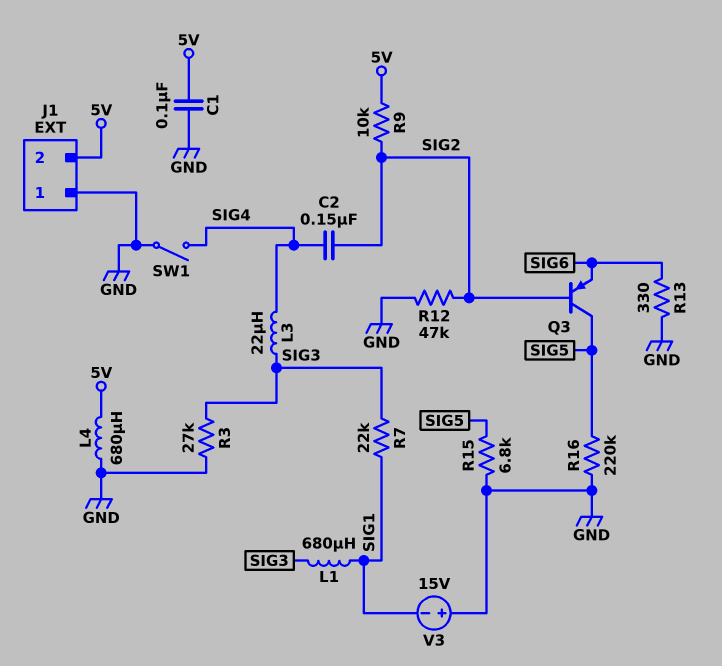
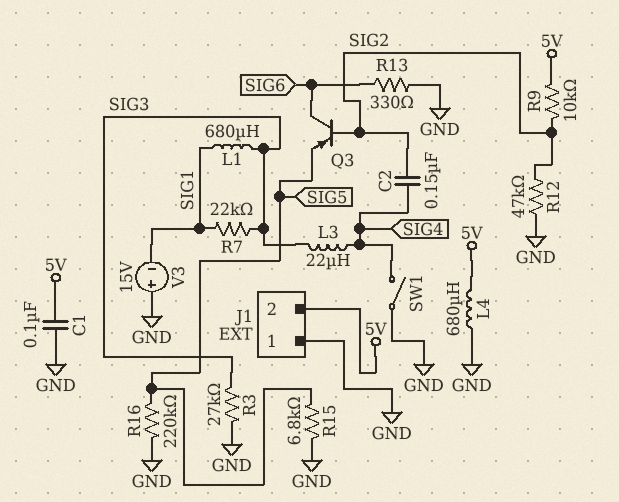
Q3: PNP (B SIG2, C SIG5, E SIG6) -> PNP (B SIG2, C SIG6, E SIG5)

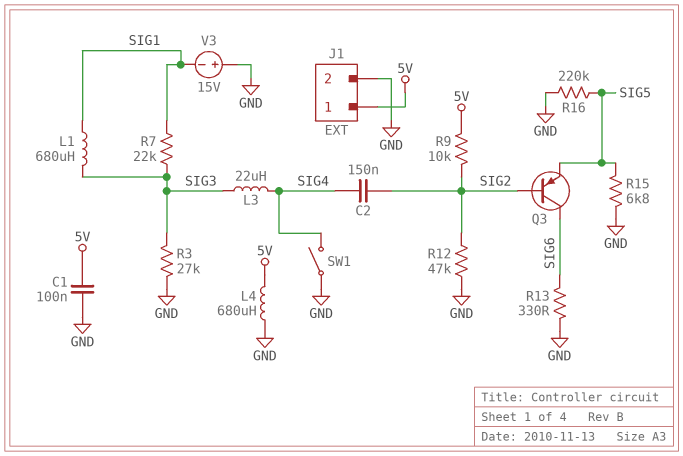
J1 pin 1: GND -> 5V
J1 pin 2: 5V -> GND

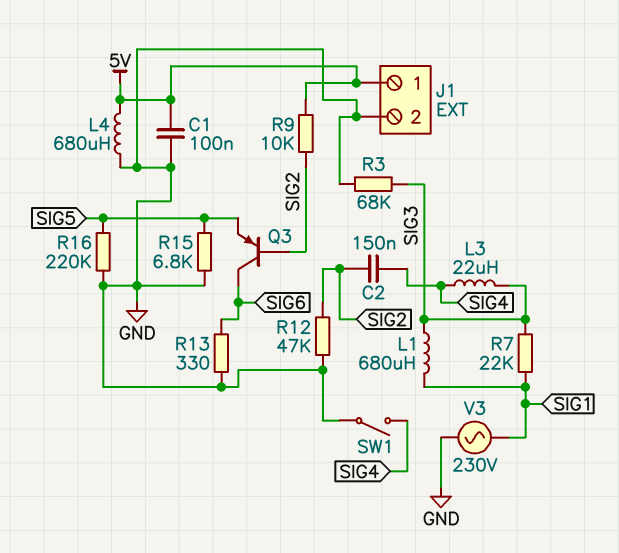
R3: 27k (GND, SIG3) -> 68k (GND, SIG3)
V3: 15V (plus GND, minus SIG1) -> AC 230V (GND, SIG1)

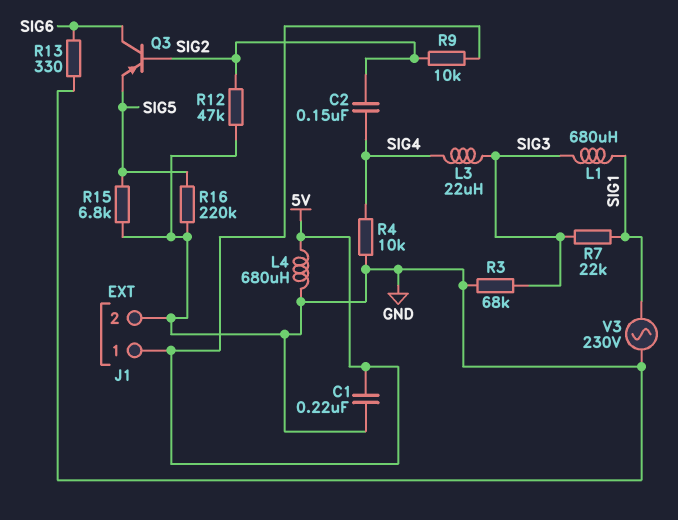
C1: 100nF (5V, GND) -> 220nF (5V, GND)
R4: none -> 10k (GND, SIG4)
SW1: switch (GND, SIG4) -> none

